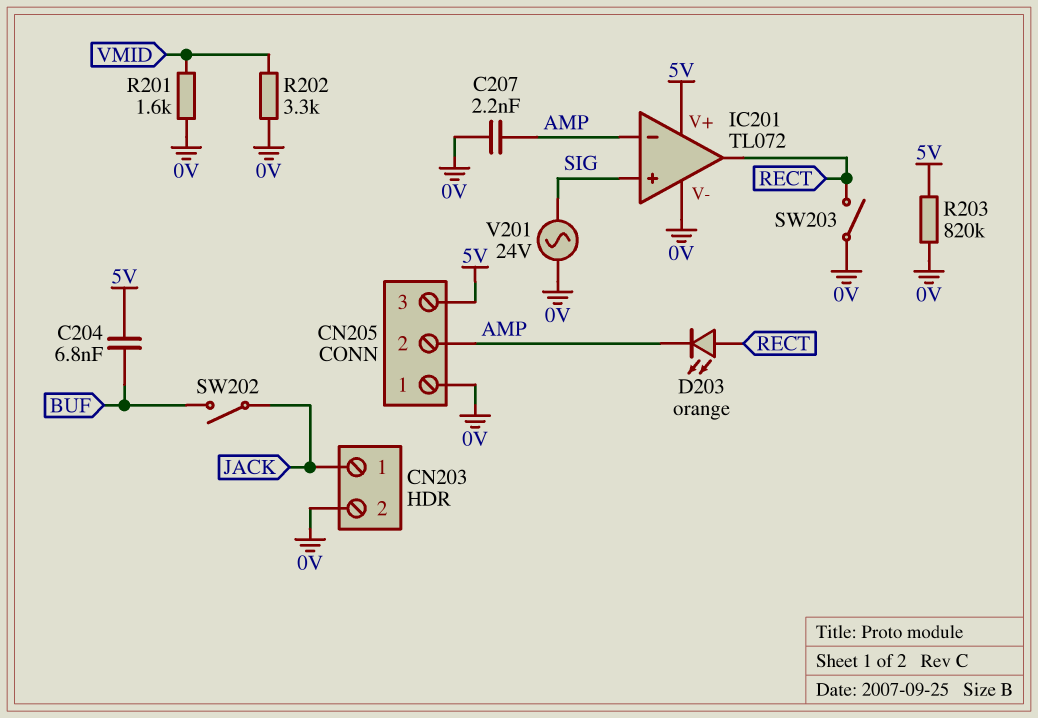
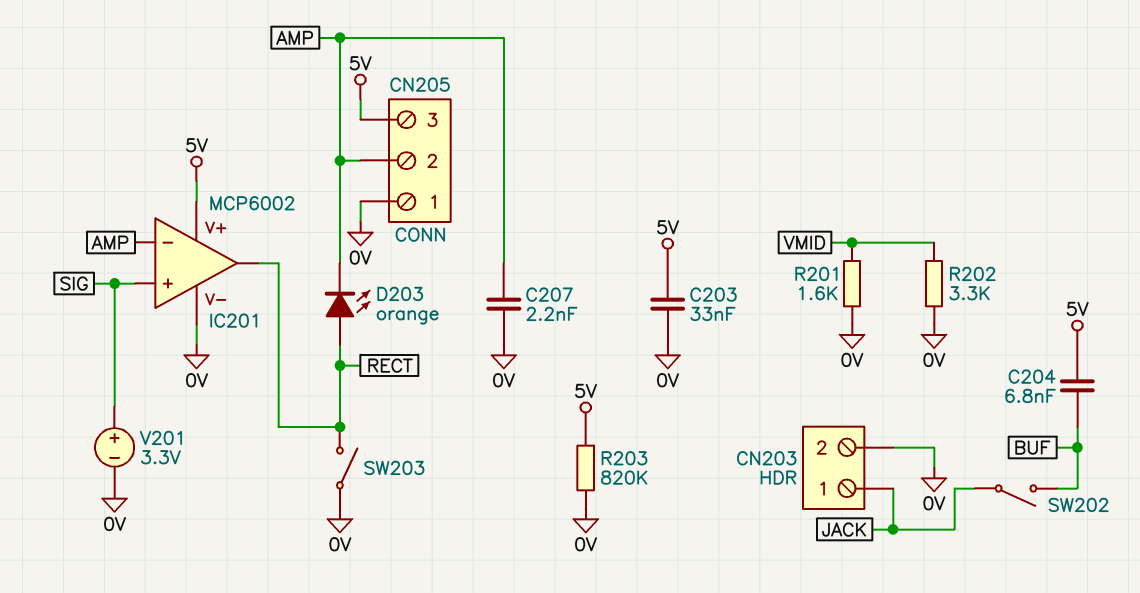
C203: none -> 33nF (0V, 5V)
IC201: TL072 -> MCP6002
V201: AC 24V (0V, SIG) -> 3.3V (plus SIG, minus 0V)

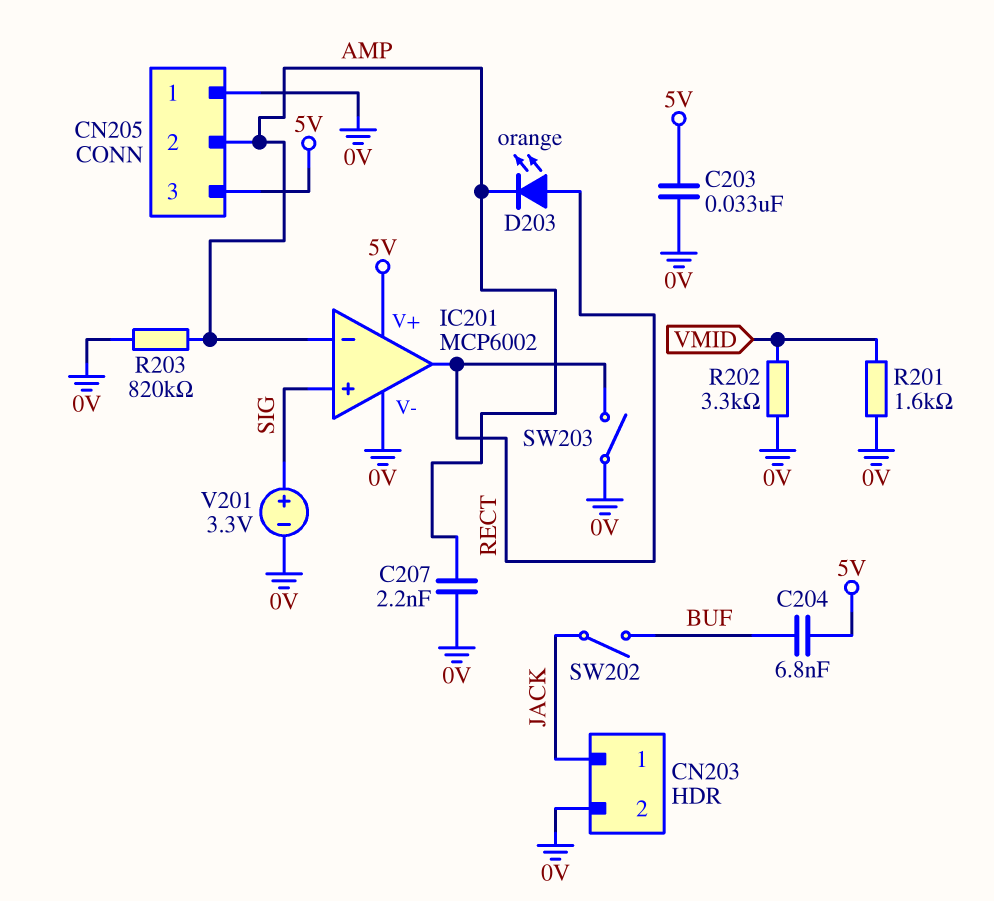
R203: 820k (0V, 5V) -> 820k (0V, AMP)

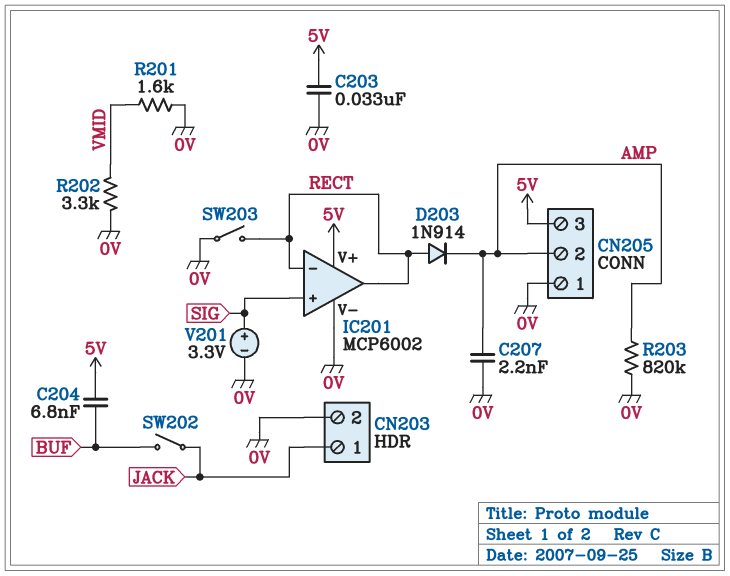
D203: LED orange (A RECT, K AMP) -> diode 1N914 (A RECT, K AMP)
IC201 pin in-: AMP -> RECT

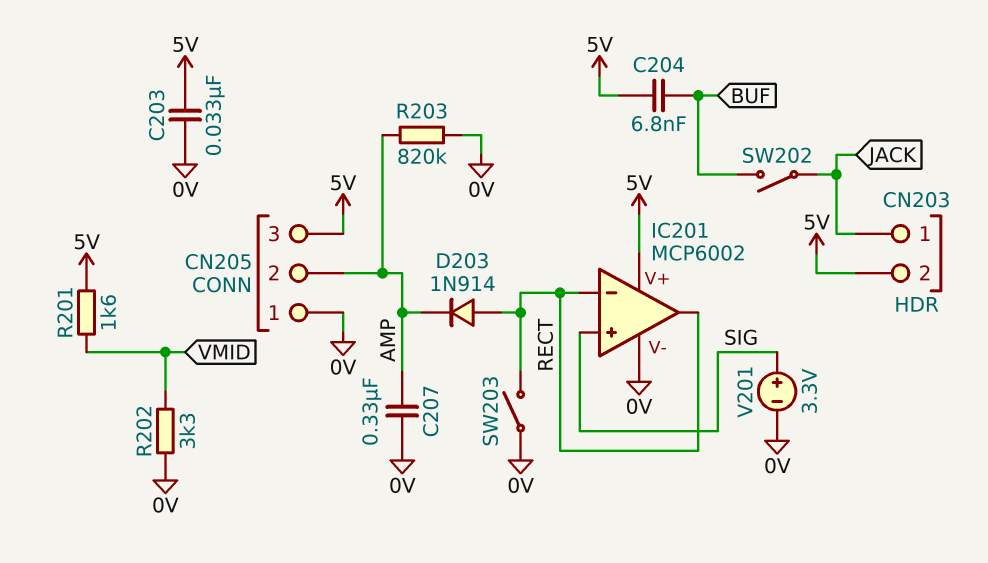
C207: 2.2nF (0V, AMP) -> 330nF (0V, AMP)
CN203 pin 2: 0V -> 5V
R201: 1.6k (0V, VMID) -> 1.6k (5V, VMID)

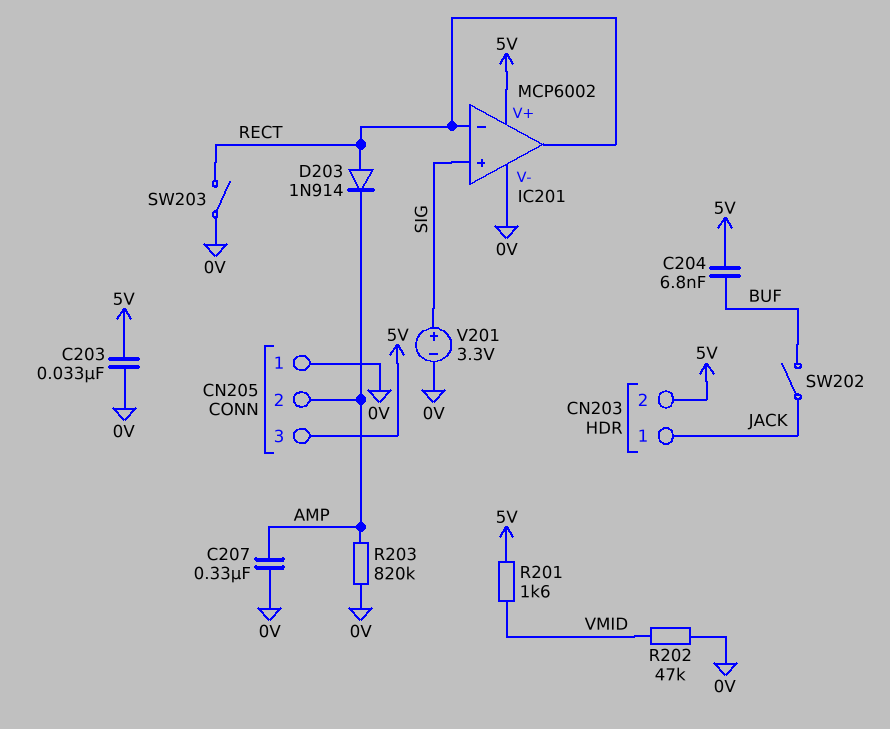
R202: 3.3k (0V, VMID) -> 47k (0V, VMID)

